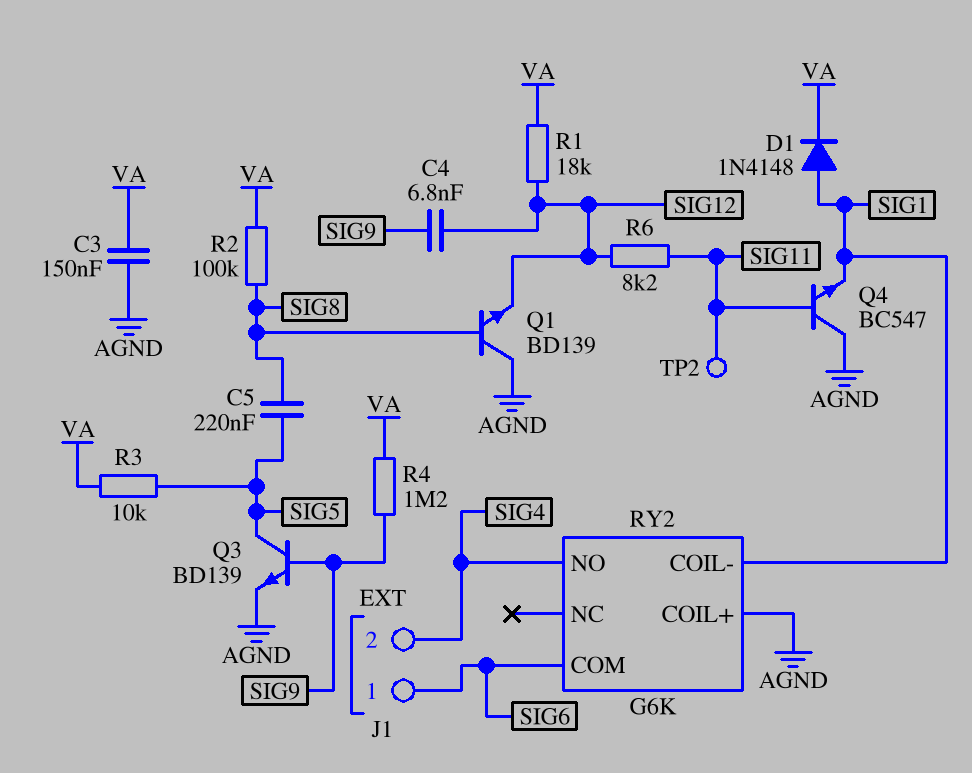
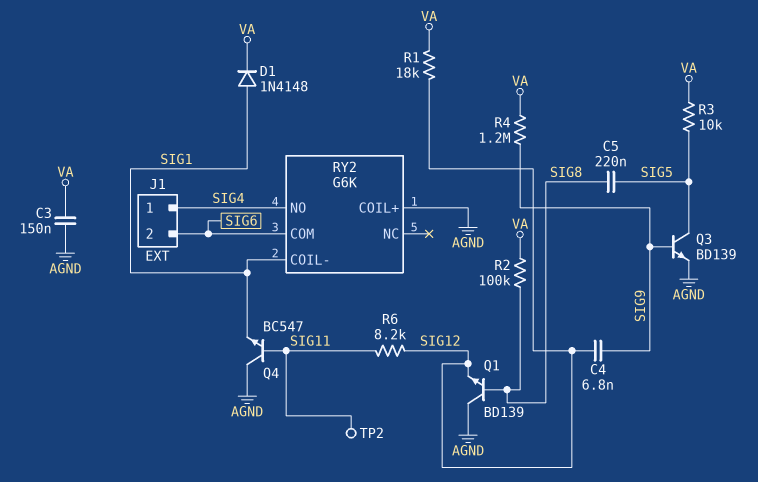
J1 pin 1: SIG6 -> SIG4
J1 pin 2: SIG4 -> SIG6

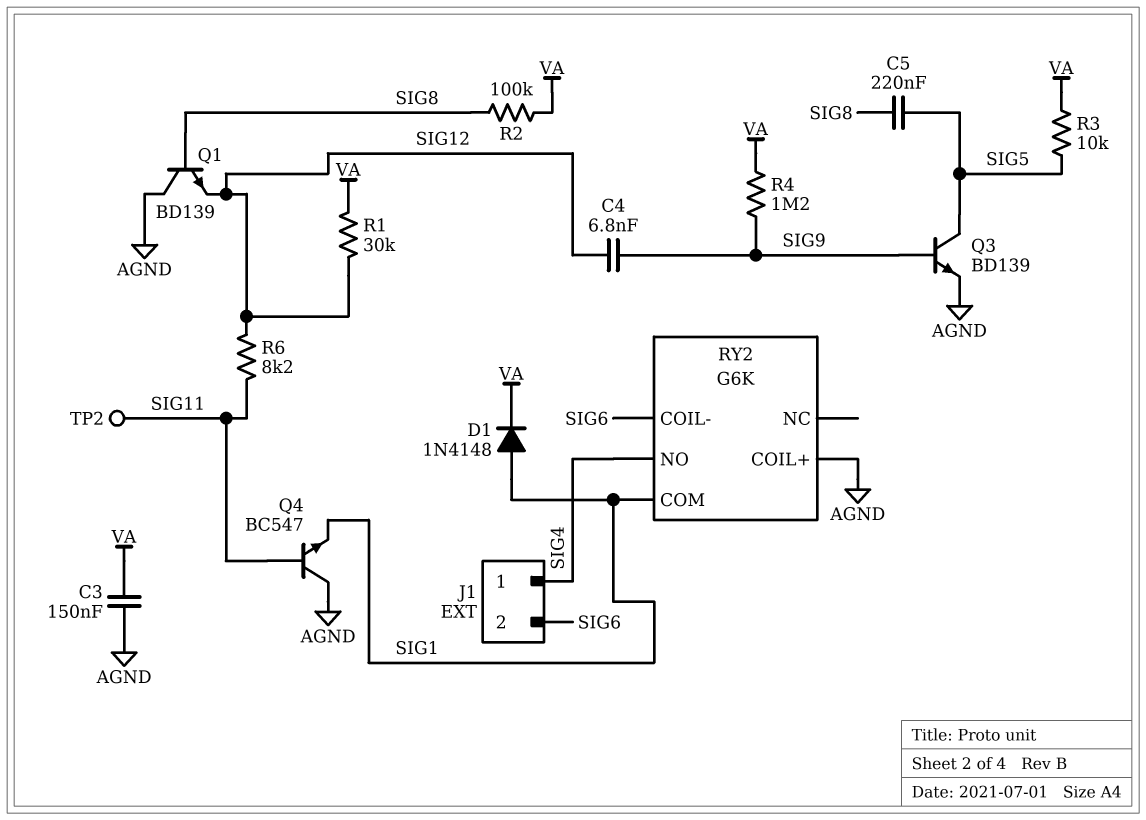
R1: 18k (SIG12, VA) -> 30k (SIG12, VA)
RY2 pin COIL-: SIG1 -> SIG6
RY2 pin COM: SIG6 -> SIG1

